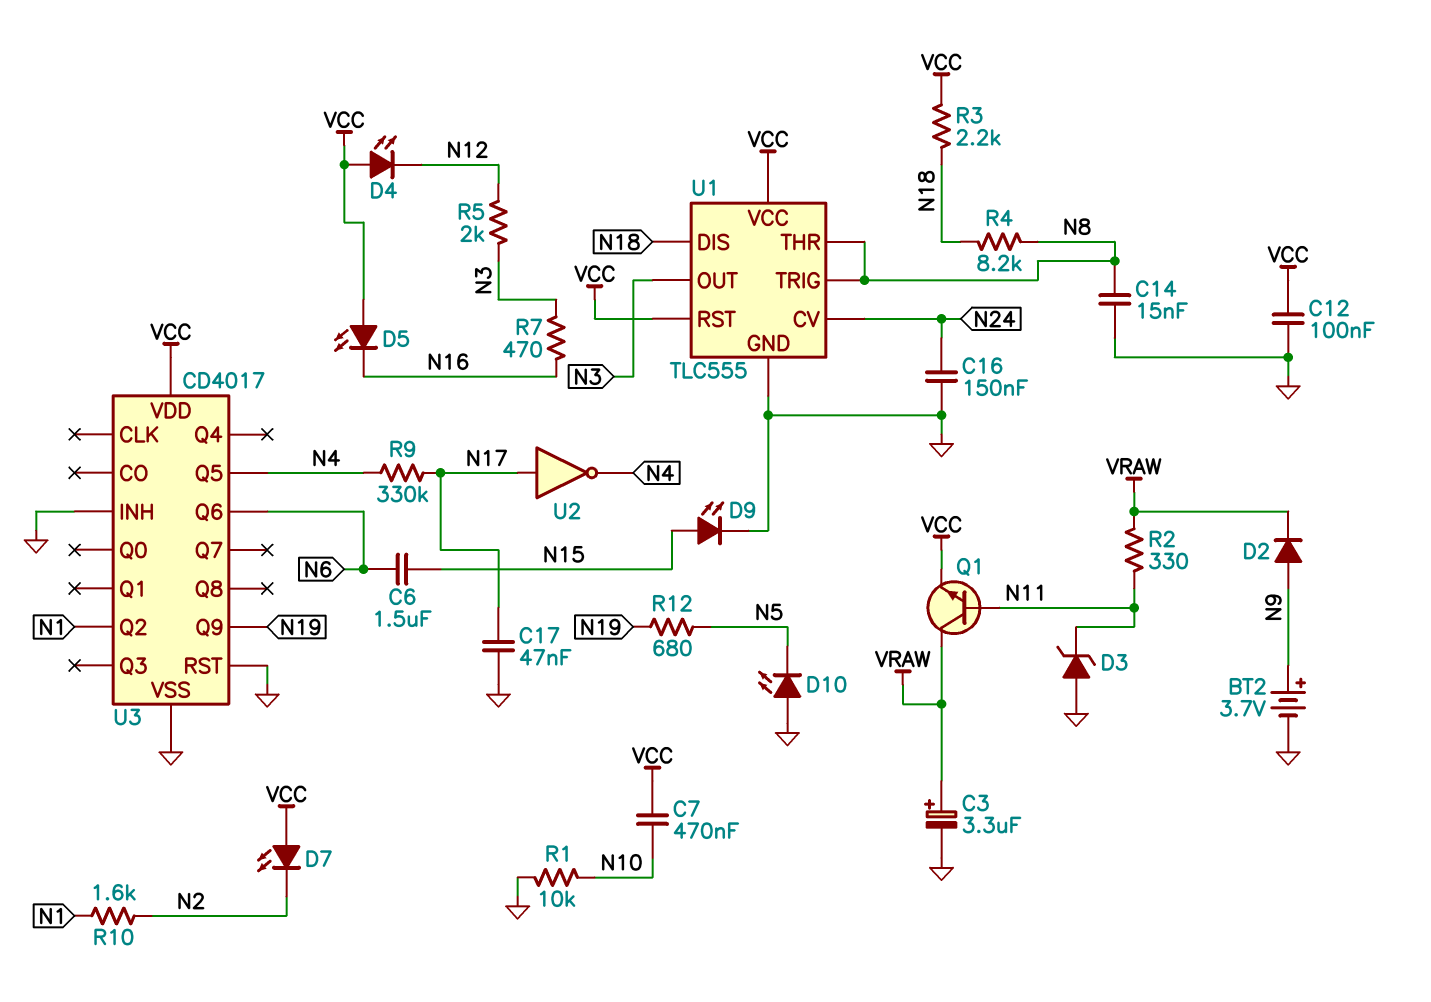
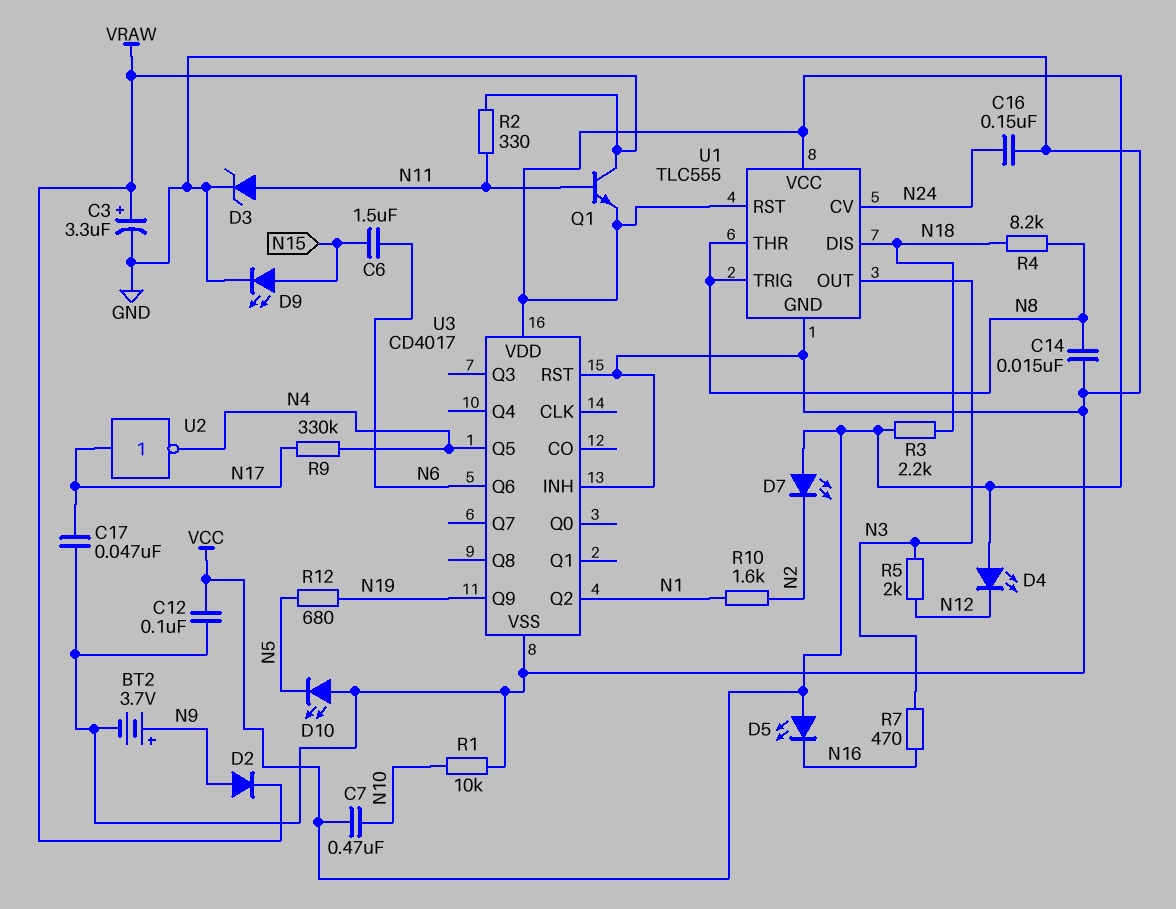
D3: zener (A GND, K N11) -> zener (A N11, K GND)

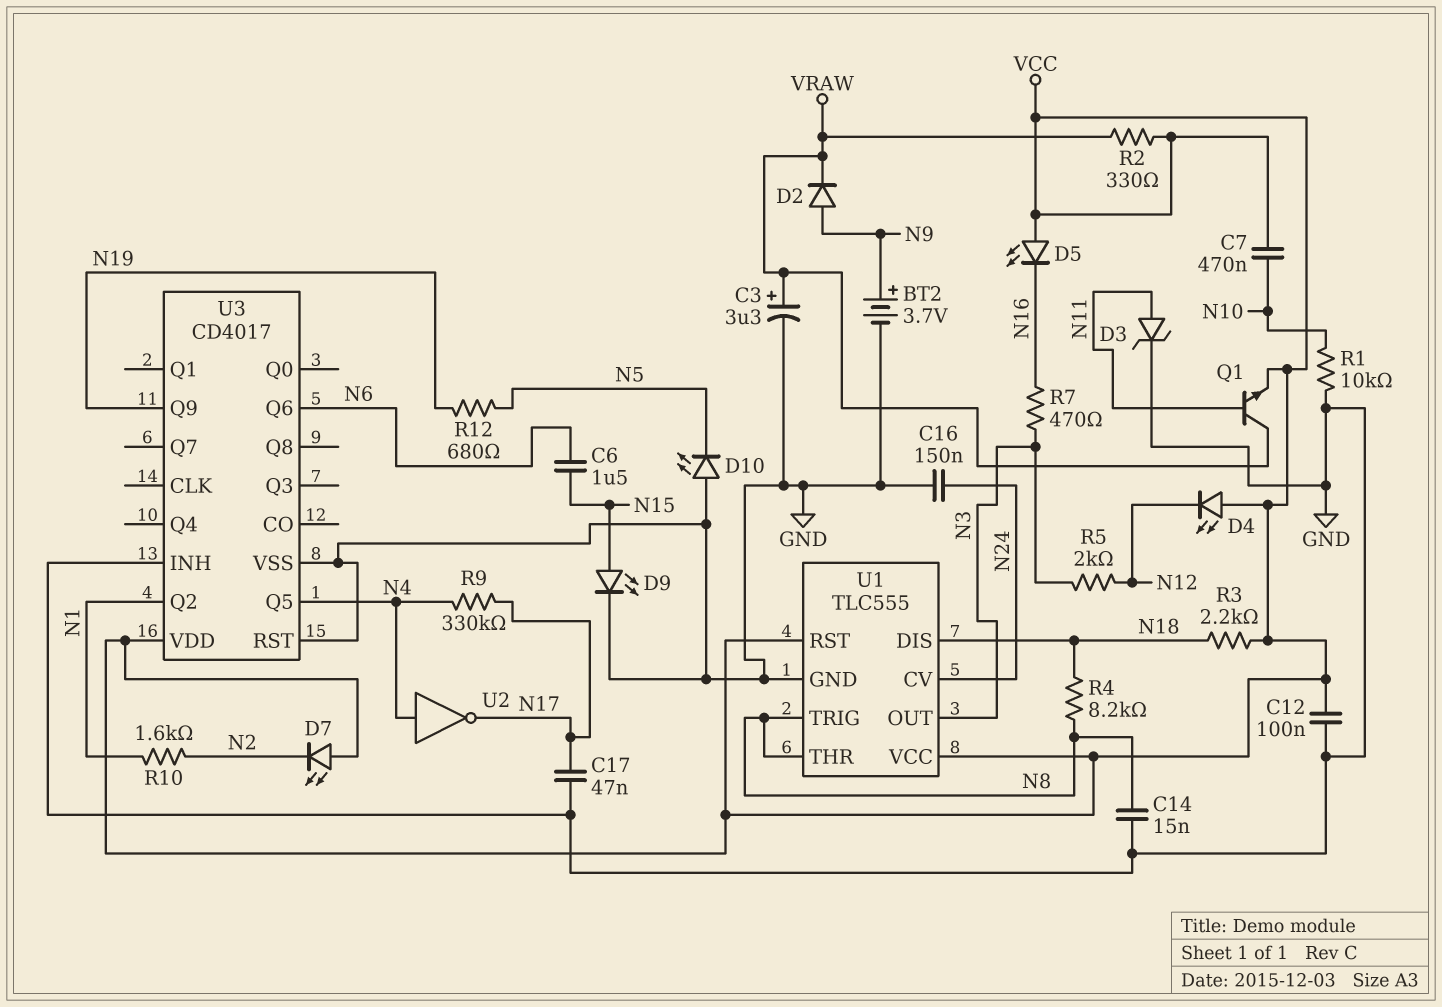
R2: 330 (N11, VRAW) -> 330 (VCC, VRAW)
U2: NOT (in N17, out N4) -> NOT (in N4, out N17)

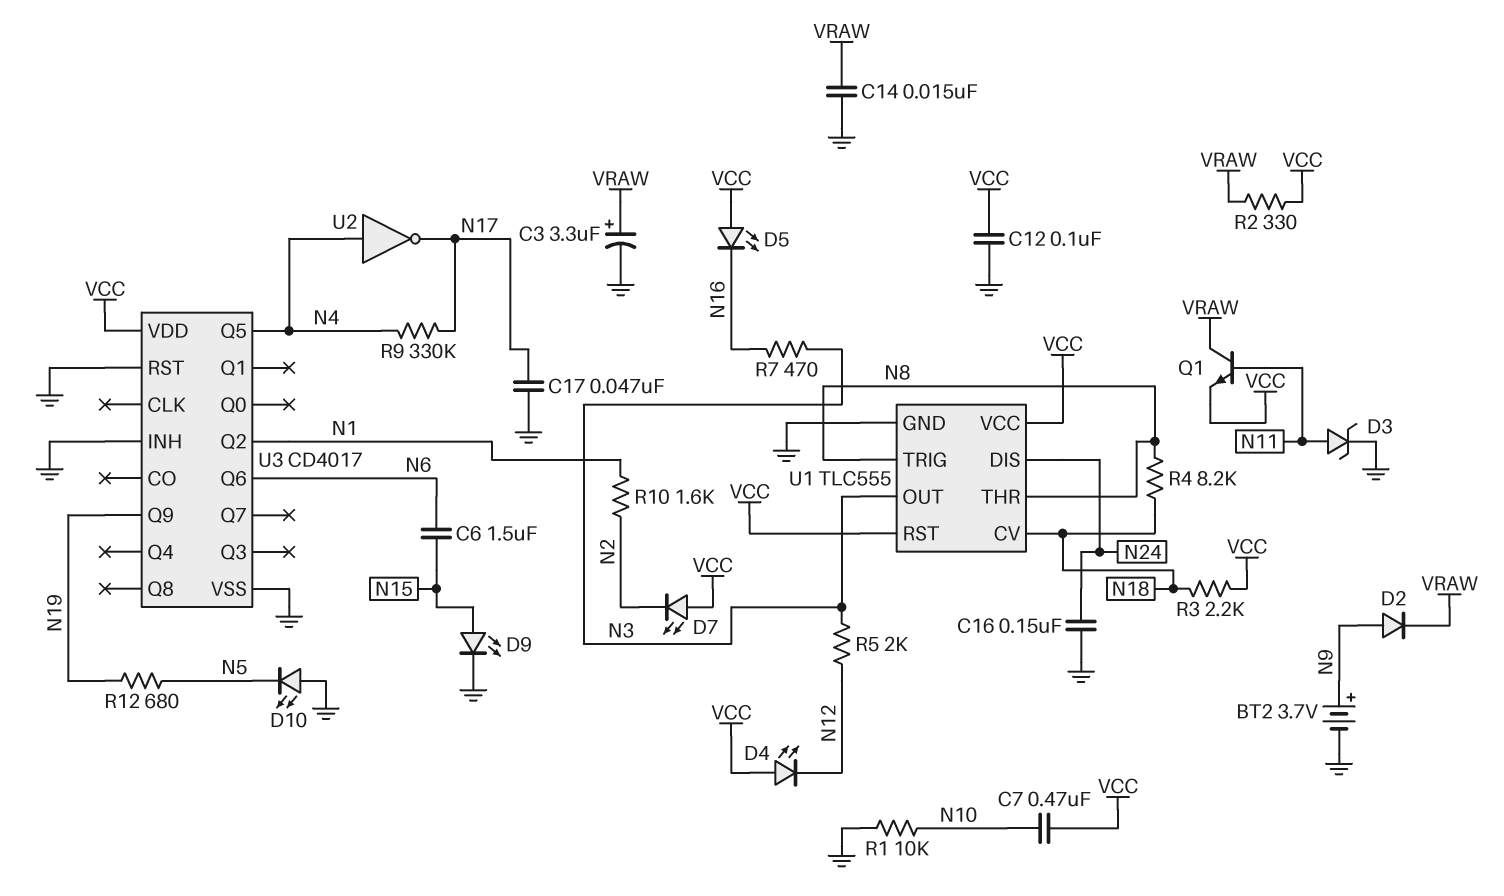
C14: 15nF (GND, N8) -> 15nF (GND, VRAW)
U1 pin CV: N24 -> N18
U1 pin DIS: N18 -> N24

